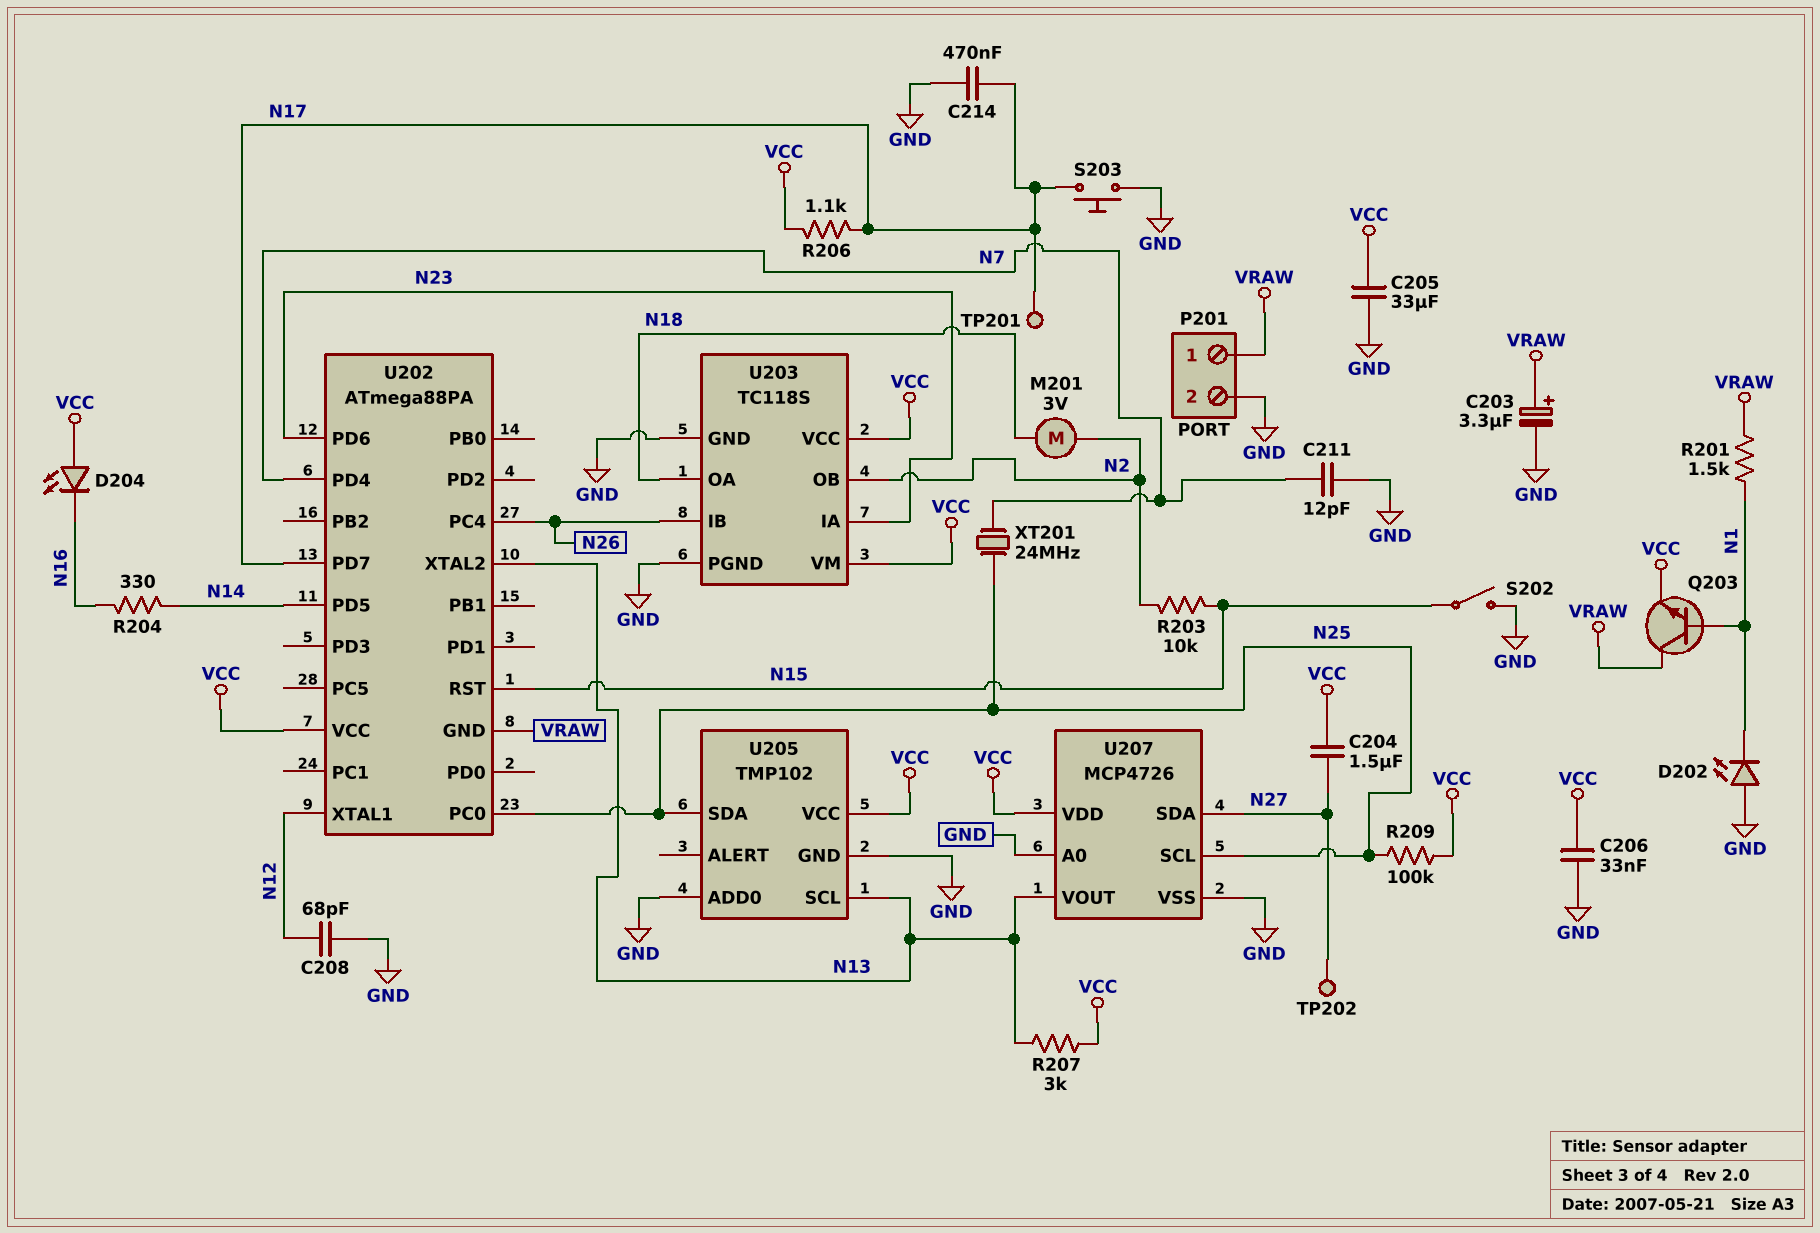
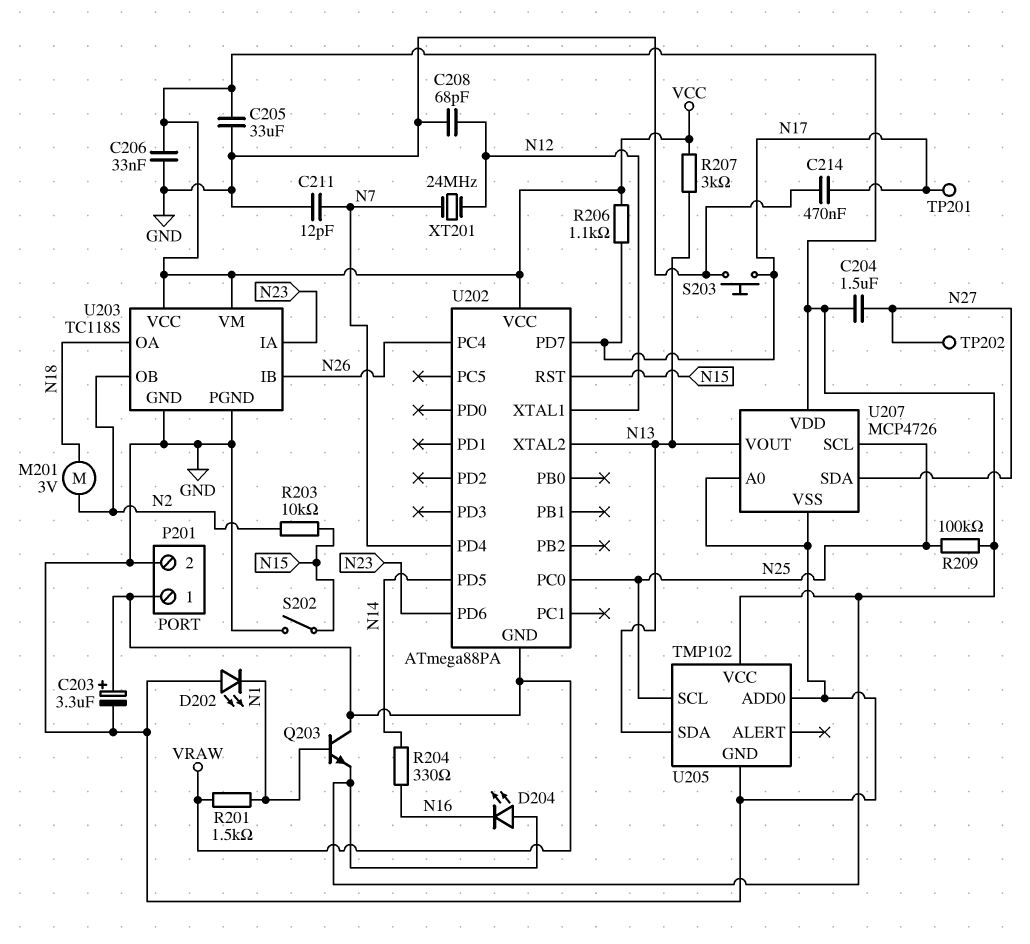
U205 pin SCL: N13 -> N25
U205 pin SDA: N25 -> N13
XT201: 24MHz (N7, N25) -> 24MHz (N7, N12)

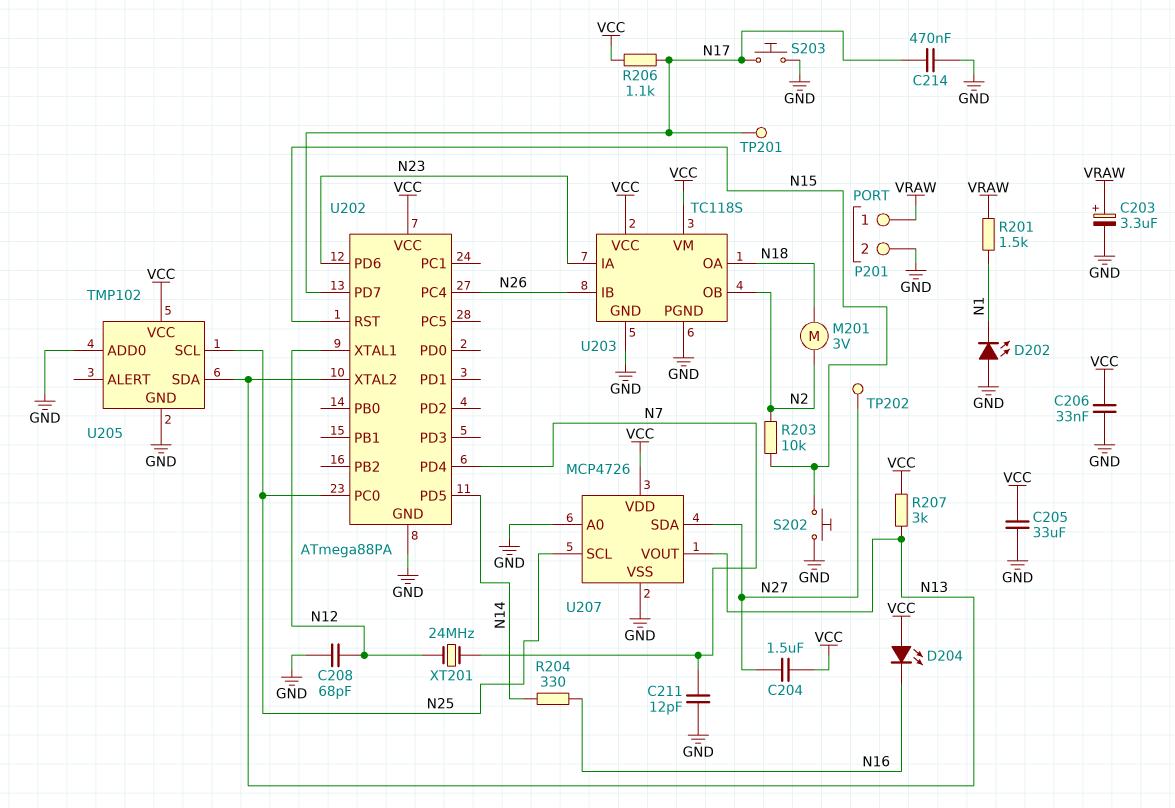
Q203: NPN (B N1, C VRAW, E VCC) -> none
R209: 100k (N25, VCC) -> none
S202: switch (GND, N15) -> button (GND, N15)
U202 pin GND: VRAW -> GND

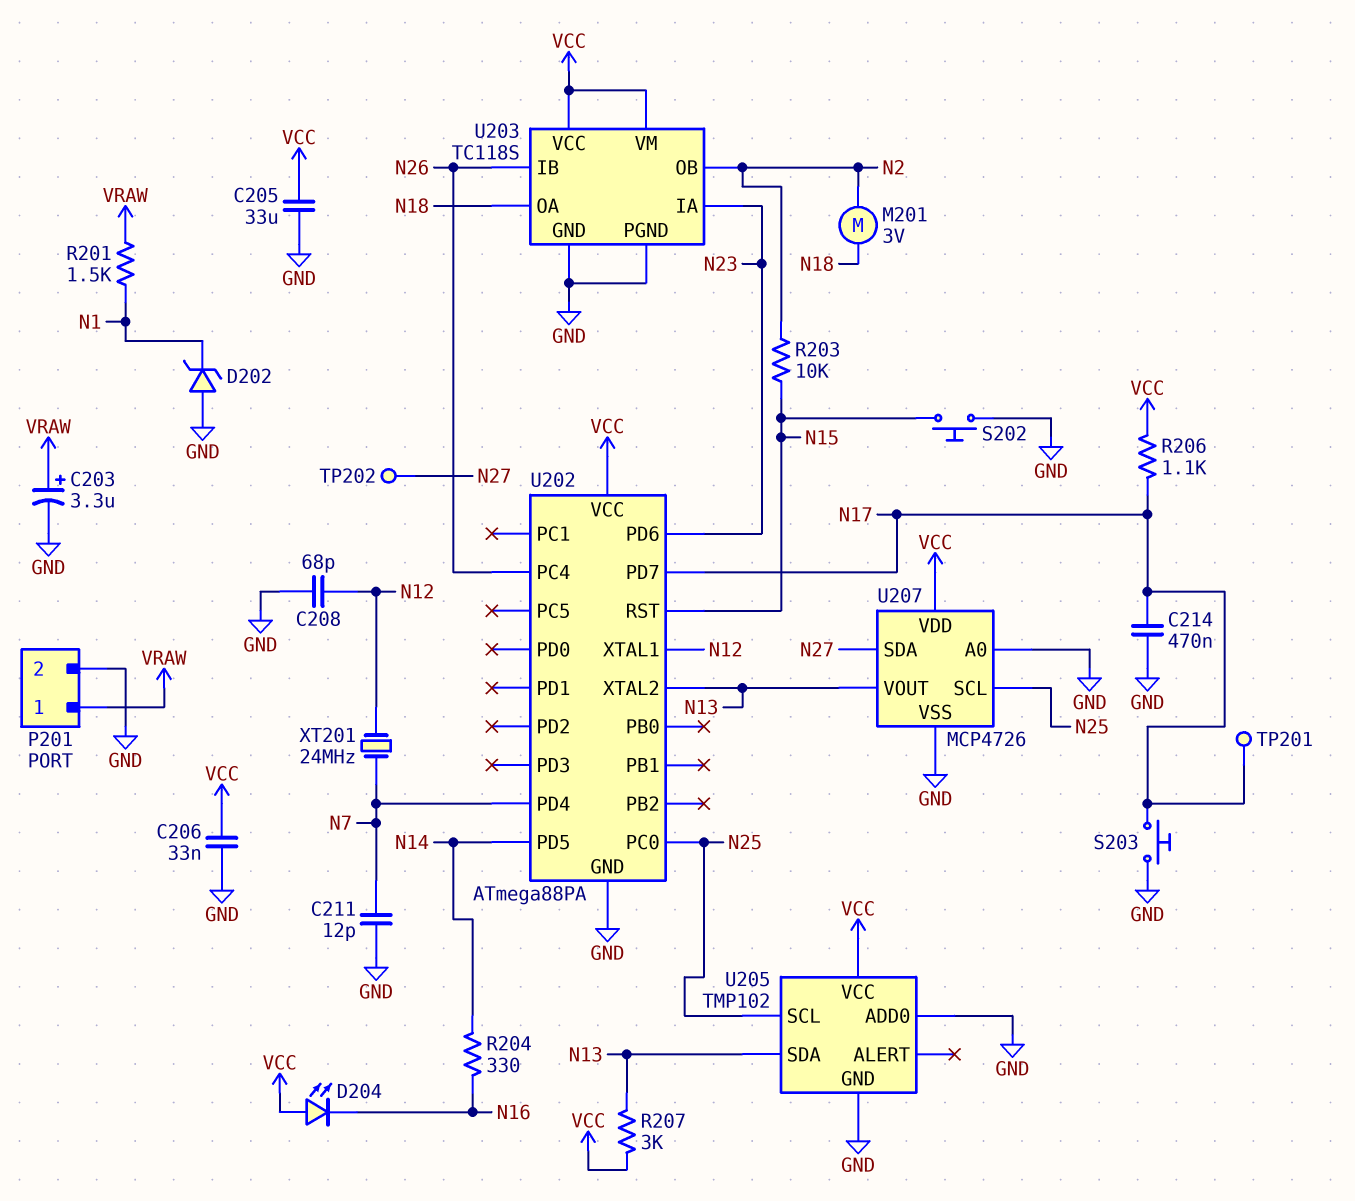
C204: 1.5uF (N27, VCC) -> none
D202: LED (A GND, K N1) -> zener (A GND, K N1)

